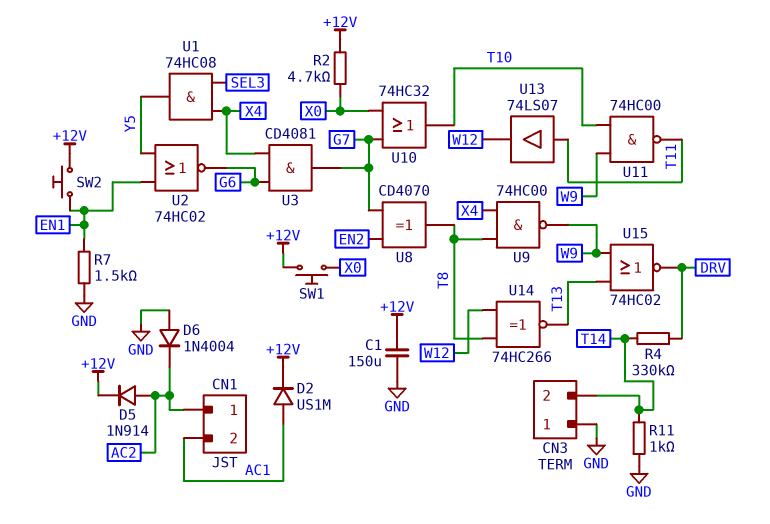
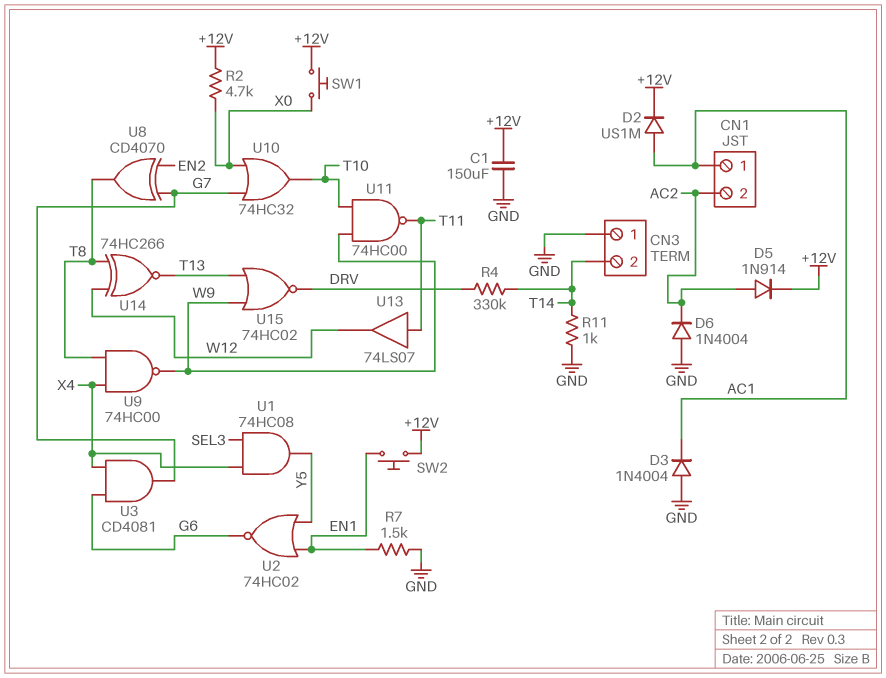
CN1 pin 1: AC2 -> AC1
CN1 pin 2: AC1 -> AC2
D3: none -> diode 1N4004 (A GND, K AC1)

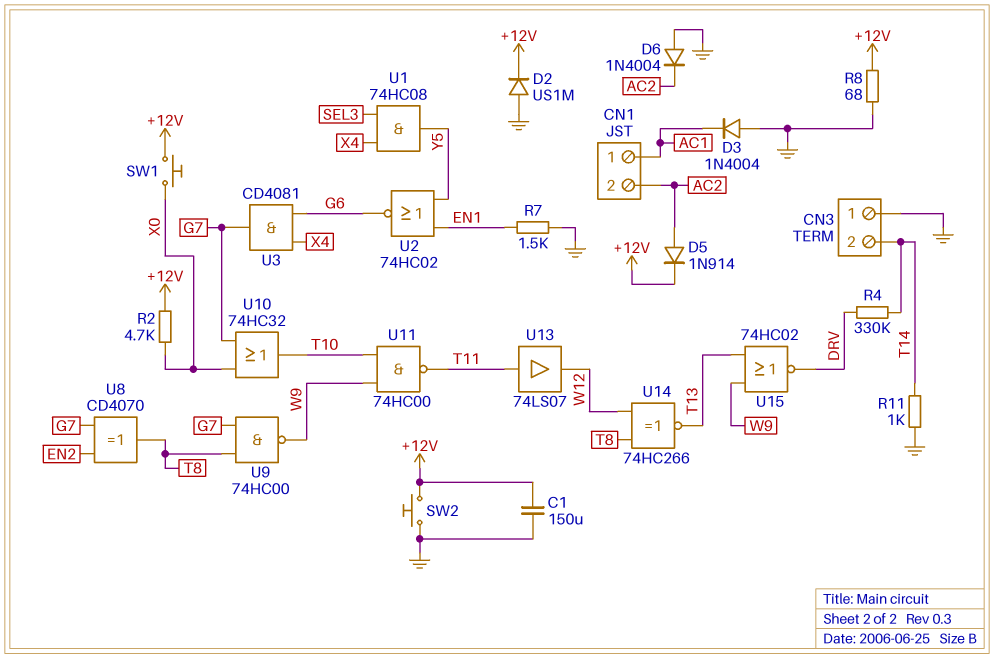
D2: diode US1M (A AC1, K +12V) -> diode US1M (A GND, K +12V)
R8: none -> 68 (+12V, GND)
SW2: button (+12V, EN1) -> button (+12V, GND)
U9: NAND 74HC00 (in T8, in X4, out W9) -> NAND 74HC00 (in G7, in T8, out W9)

